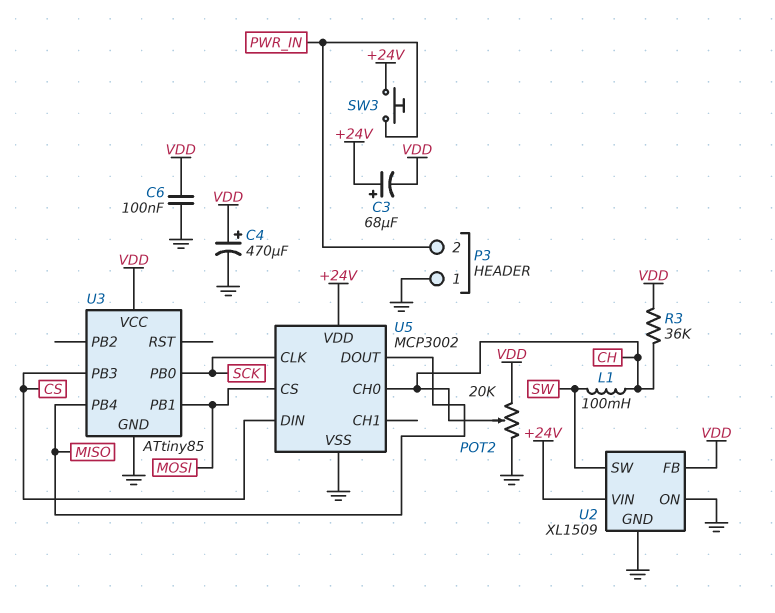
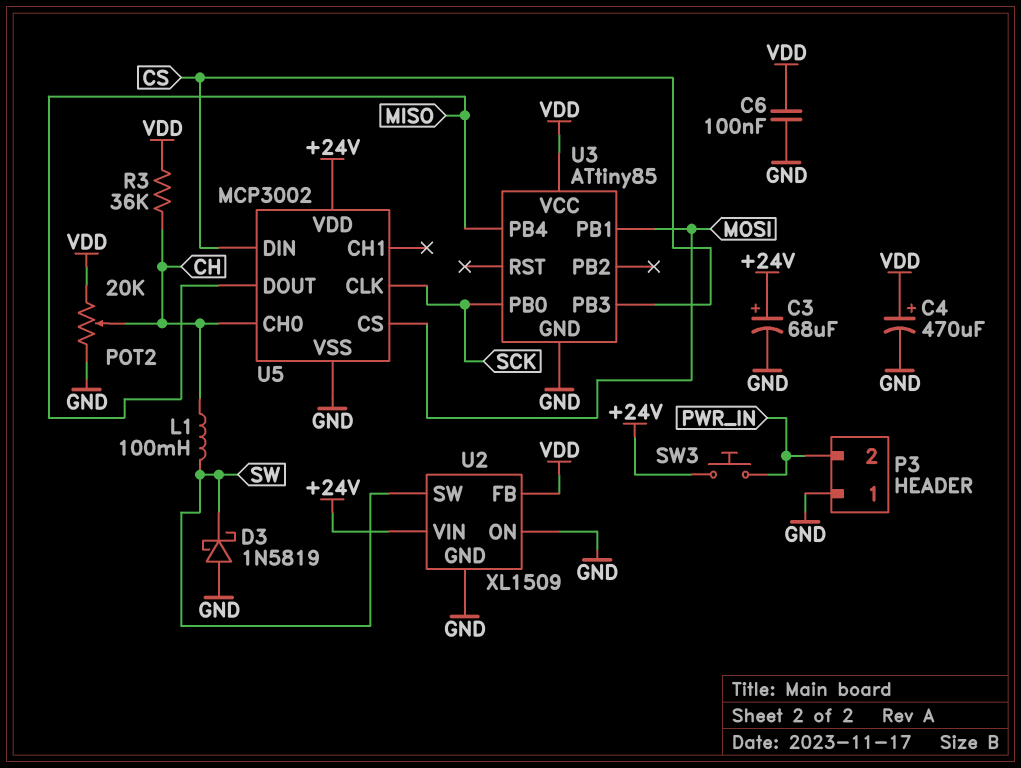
C3: 68uF (plus +24V, minus VDD) -> 68uF (plus +24V, minus GND)
D3: none -> schottky 1N5819 (A GND, K SW)

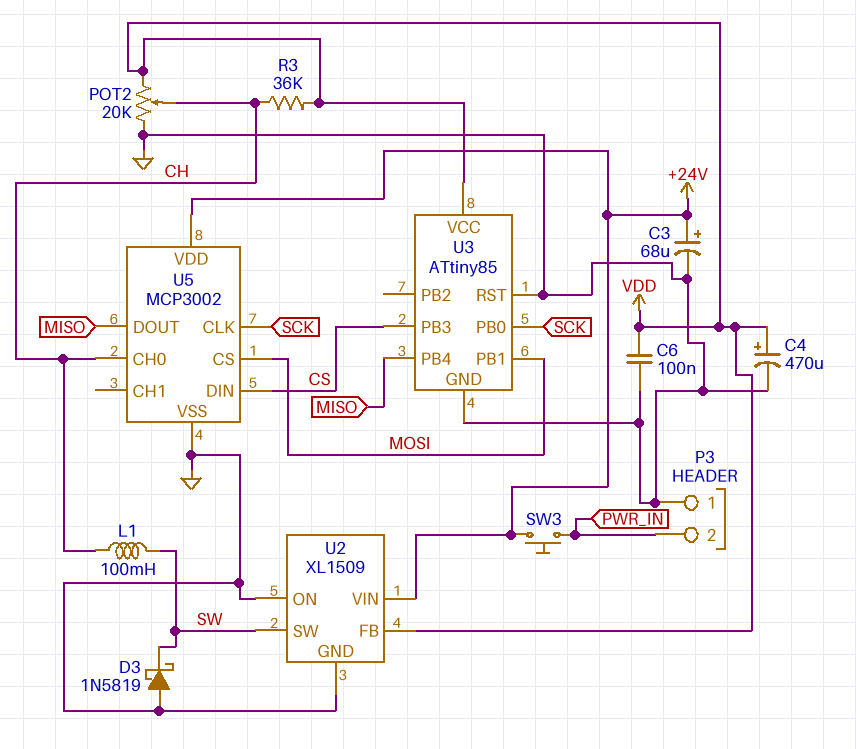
U3 pin RST: none -> GND

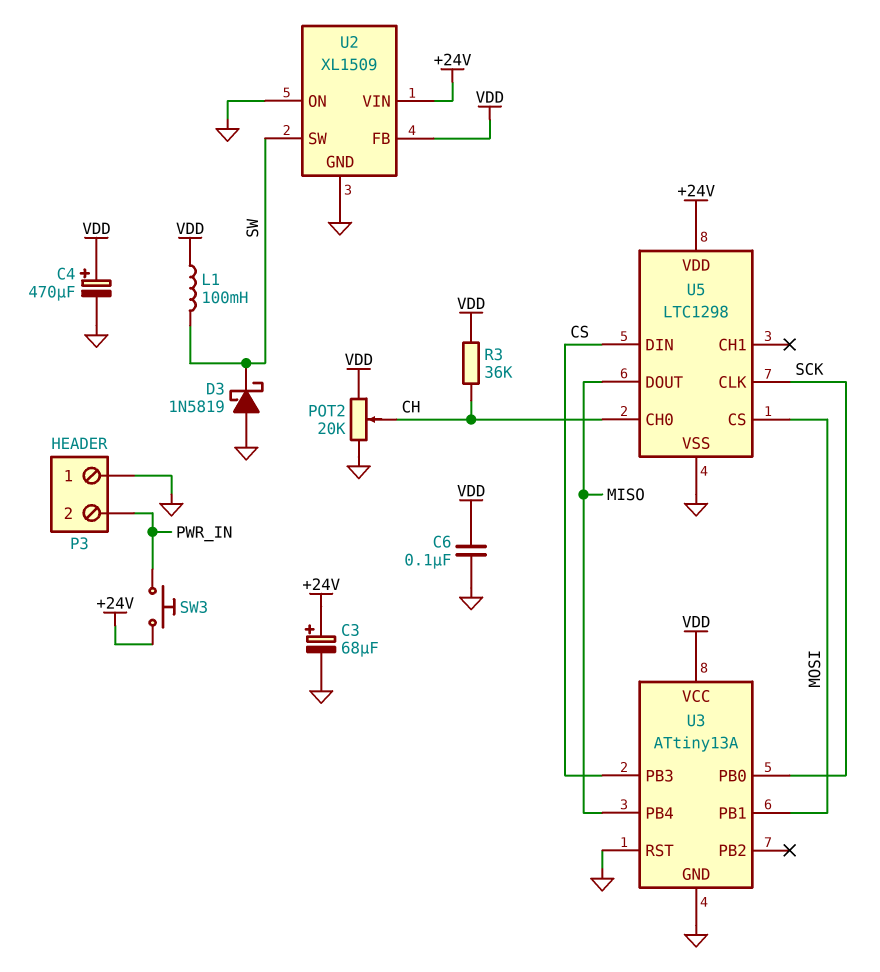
L1: 100mH (CH, SW) -> 100mH (SW, VDD)
U3: ATtiny85 -> ATtiny13A
U5: MCP3002 -> LTC1298

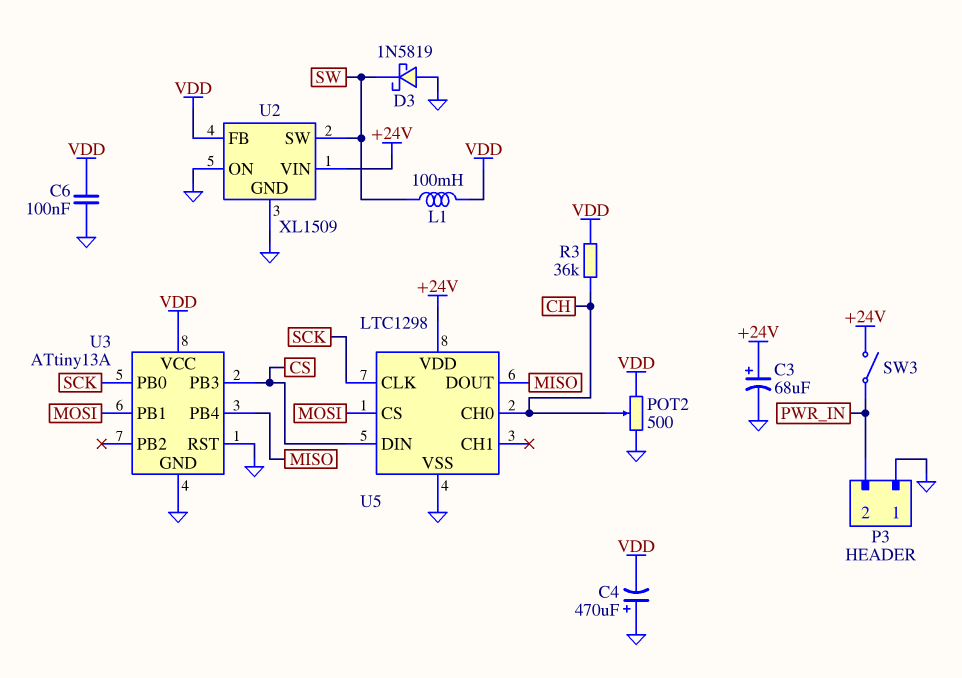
C4: 470uF (plus VDD, minus GND) -> 470uF (plus GND, minus VDD)
POT2: 20k (GND, VDD, wiper CH) -> 500 (GND, VDD, wiper CH)
SW3: button (+24V, PWR_IN) -> switch (+24V, PWR_IN)

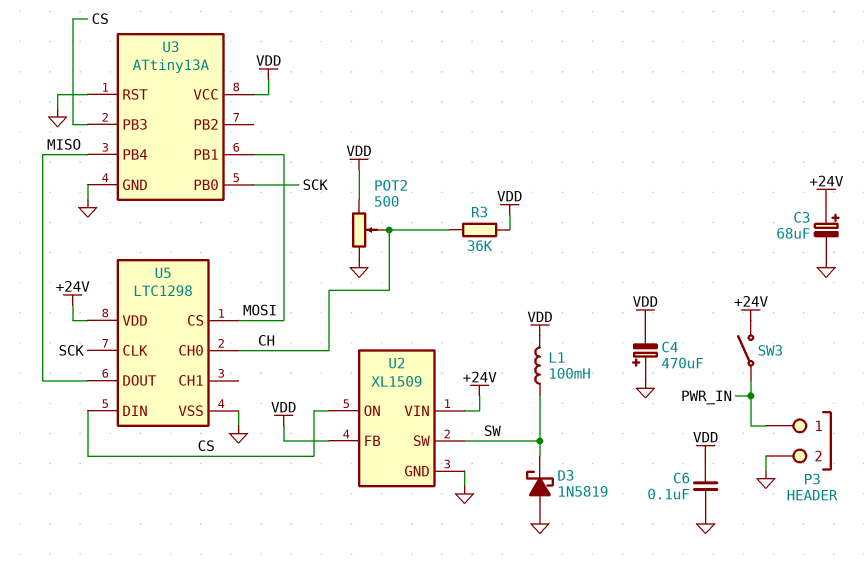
P3 pin 1: GND -> PWR_IN
P3 pin 2: PWR_IN -> GND
U2 pin ON: GND -> CS

